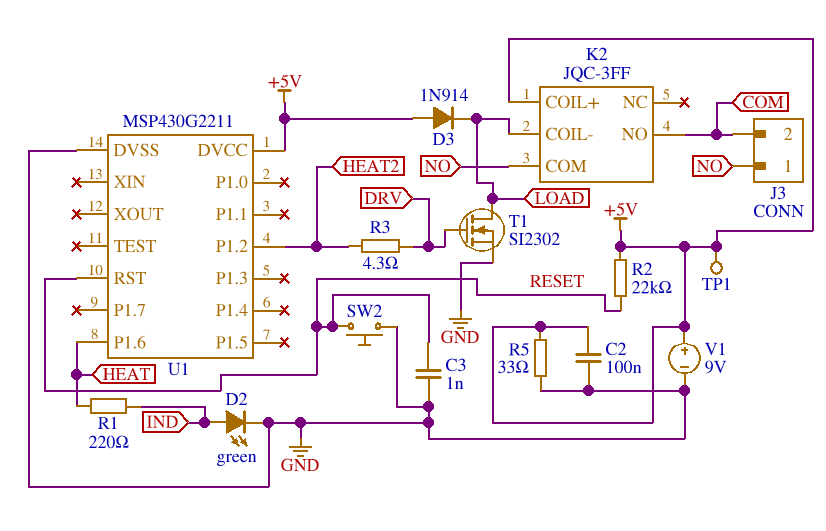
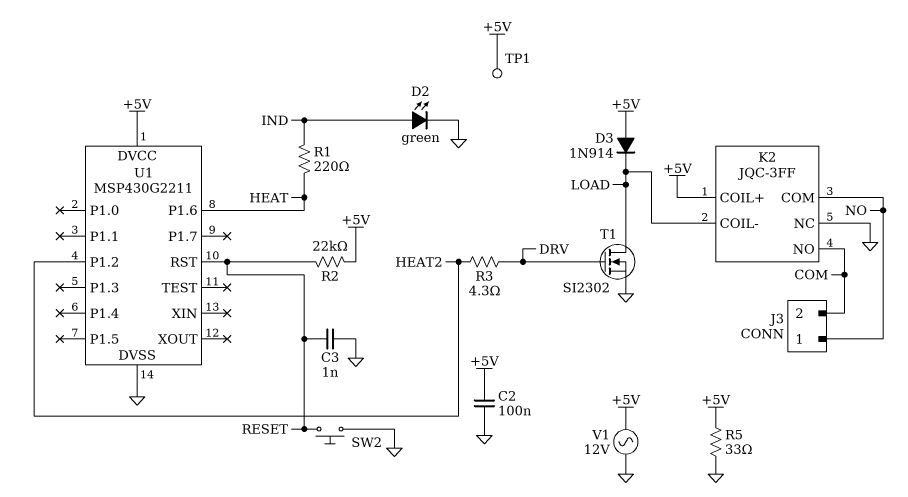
K2 pin NC: none -> GND
V1: 9V (plus +5V, minus GND) -> AC 12V (+5V, GND)

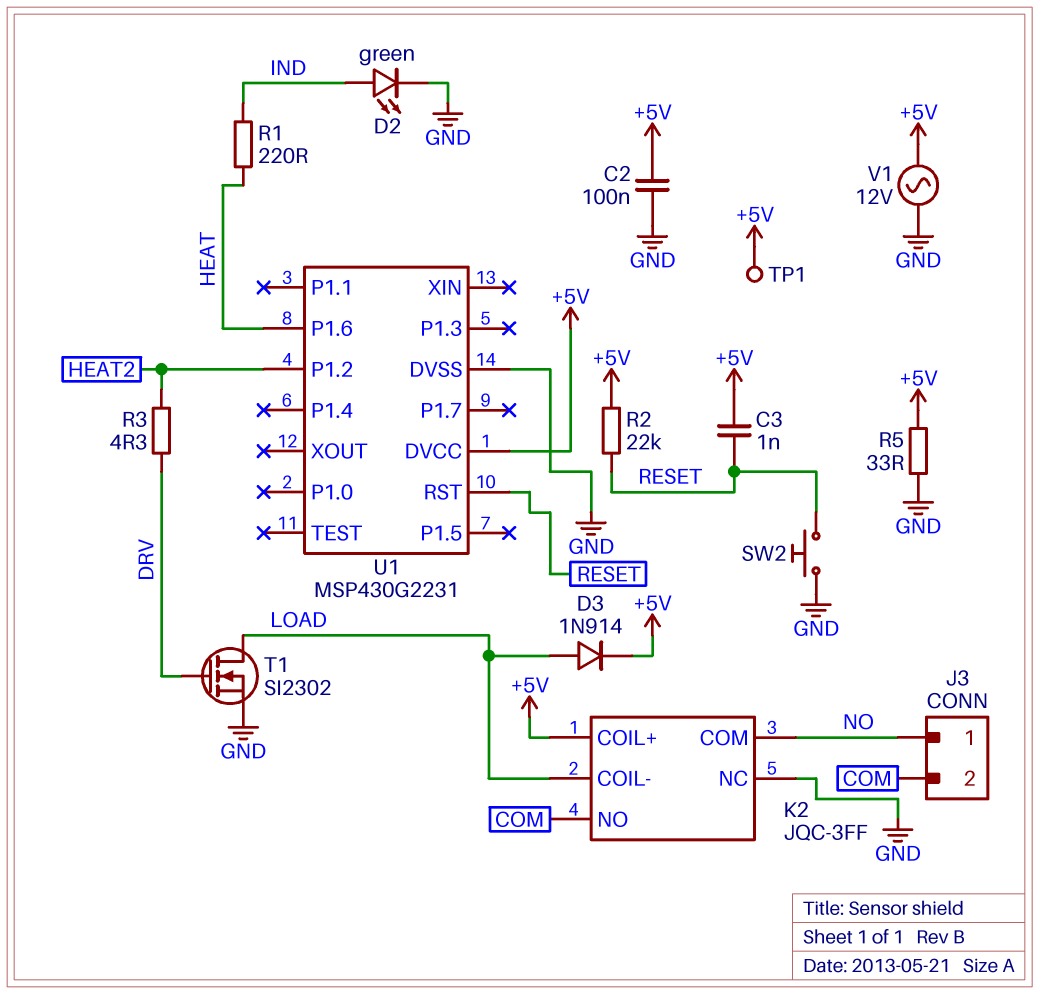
C3: 1nF (GND, RESET) -> 1nF (+5V, RESET)
D3: diode 1N914 (A +5V, K LOAD) -> diode 1N914 (A LOAD, K +5V)
U1: MSP430G2211 -> MSP430G2231

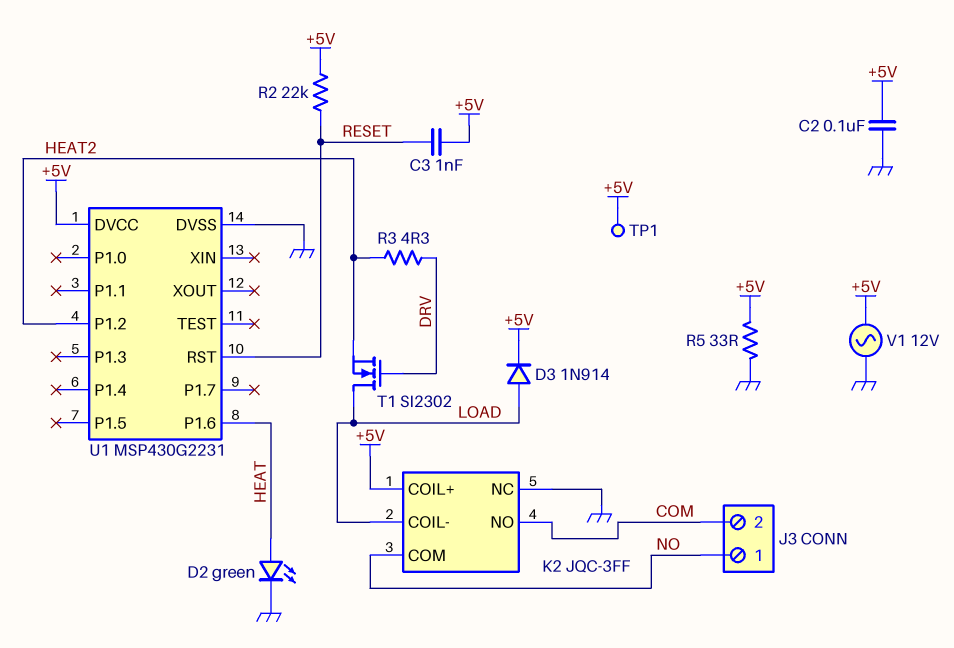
D2: LED green (A IND, K GND) -> LED green (A HEAT, K GND)
R1: 220 (HEAT, IND) -> none
SW2: button (GND, RESET) -> none
T1: NMOS SI2302 (G DRV, D LOAD, S GND) -> NMOS SI2302 (G DRV, D LOAD, S HEAT2)

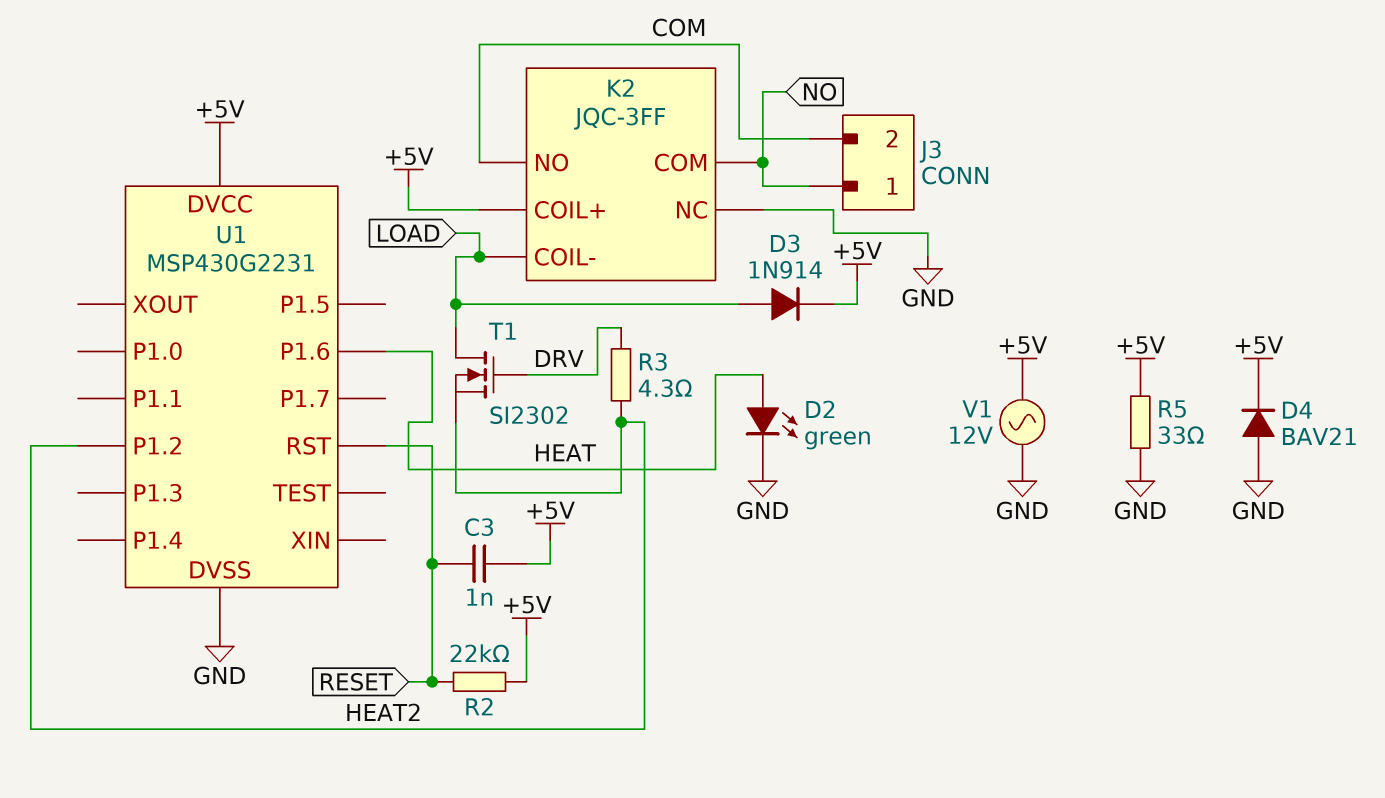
C2: 100nF (+5V, GND) -> none
D4: none -> diode BAV21 (A GND, K +5V)
TP1: test point (+5V) -> none

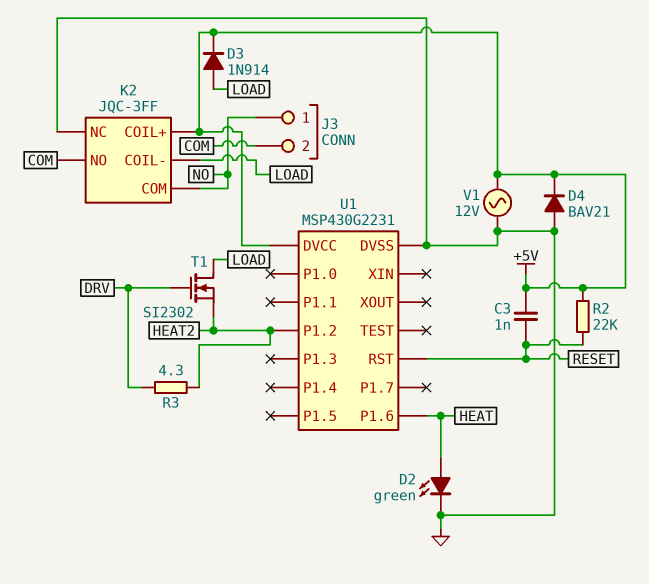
R5: 33 (+5V, GND) -> none

